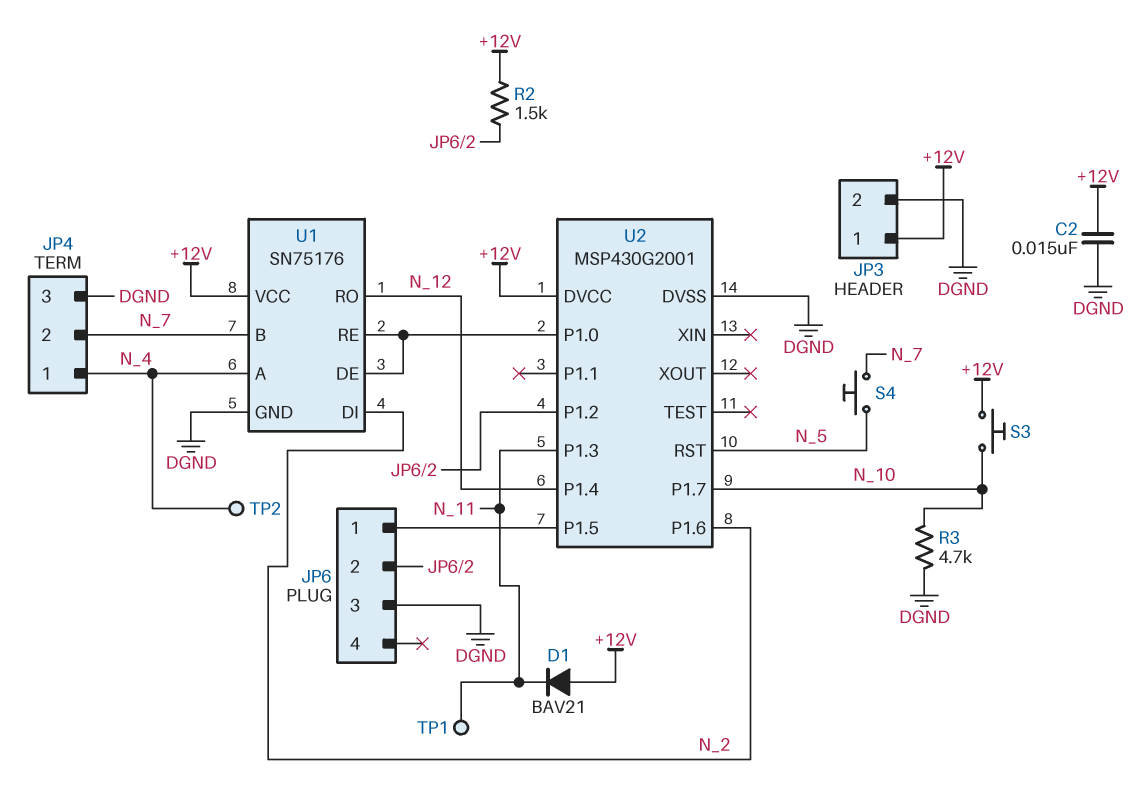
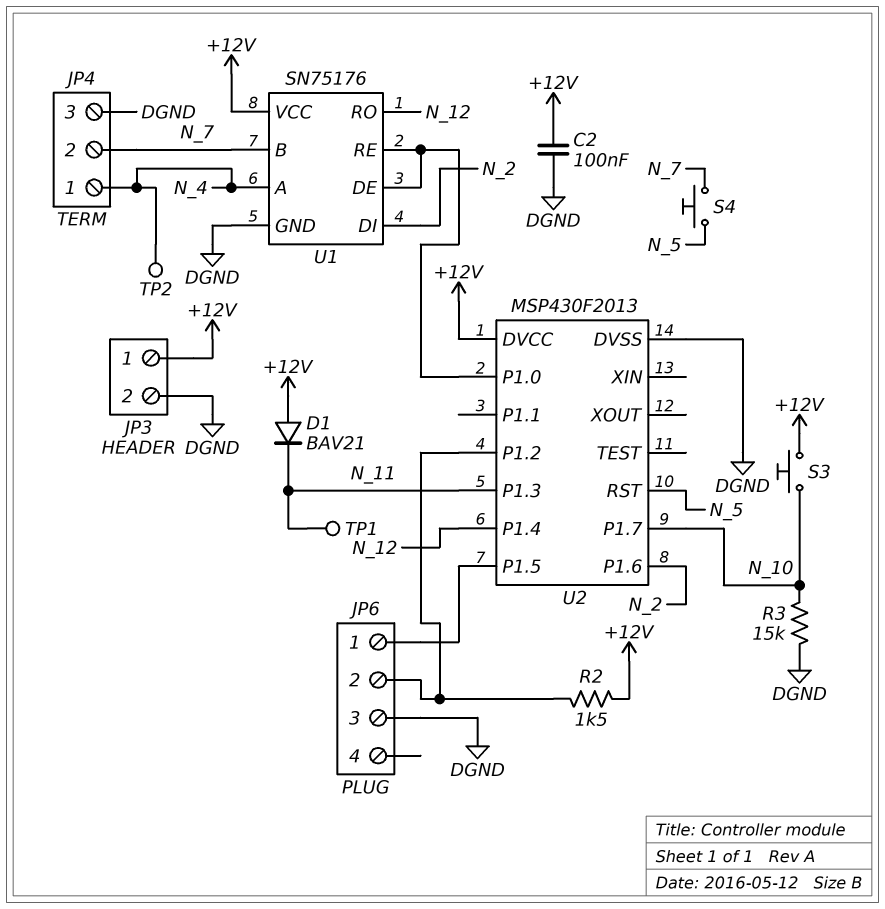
C2: 15nF (+12V, DGND) -> 100nF (+12V, DGND)
R3: 4.7k (DGND, N_10) -> 15k (DGND, N_10)
U2: MSP430G2001 -> MSP430F2013

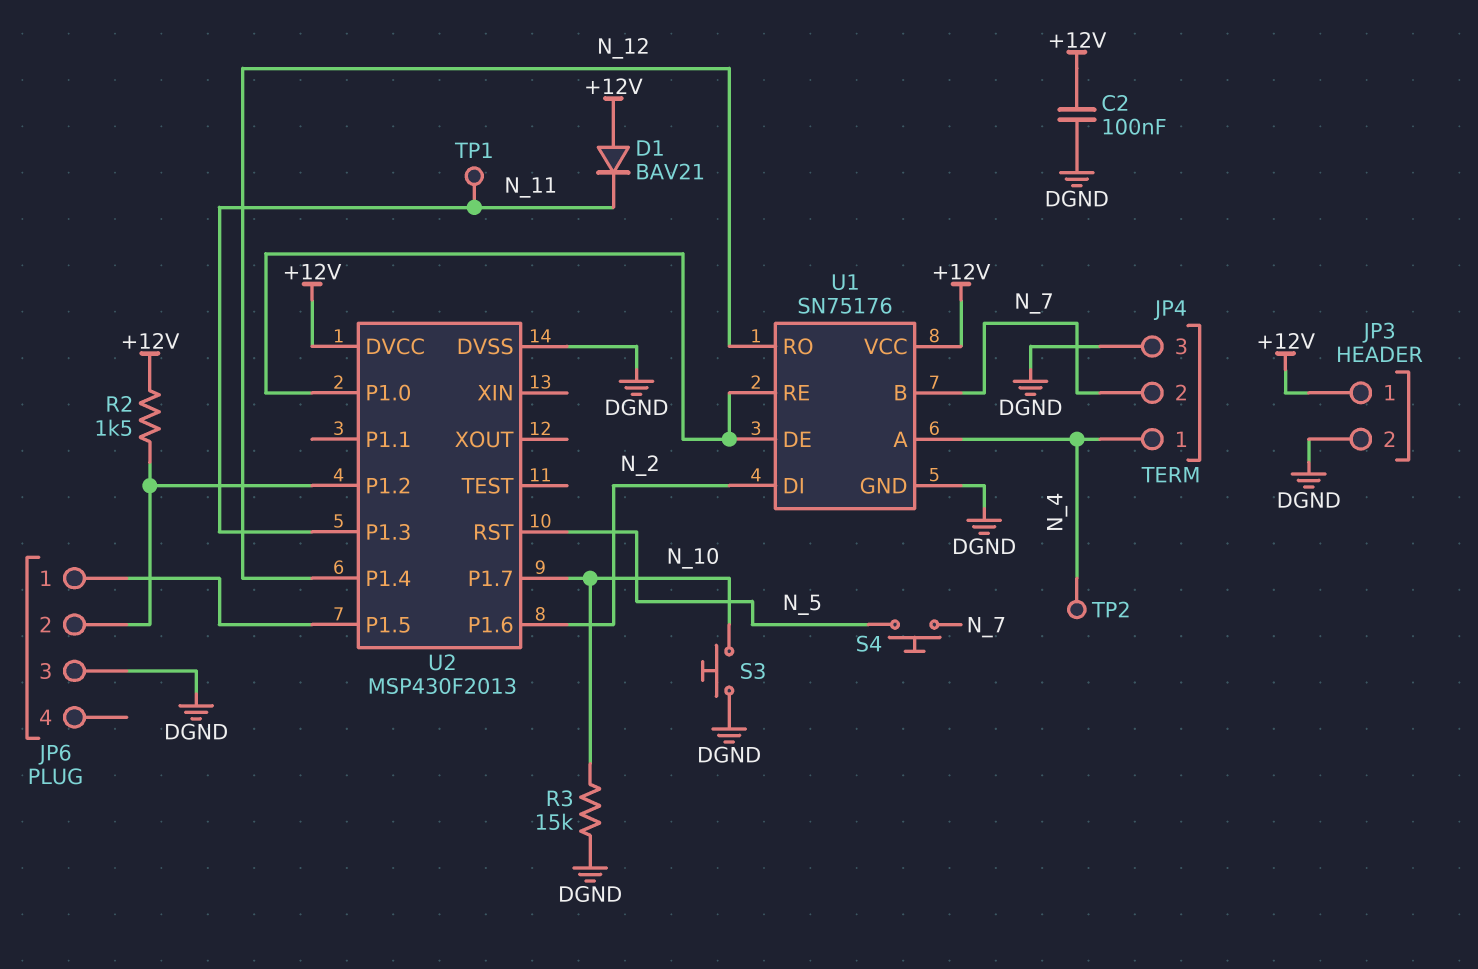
S3: button (+12V, N_10) -> button (DGND, N_10)

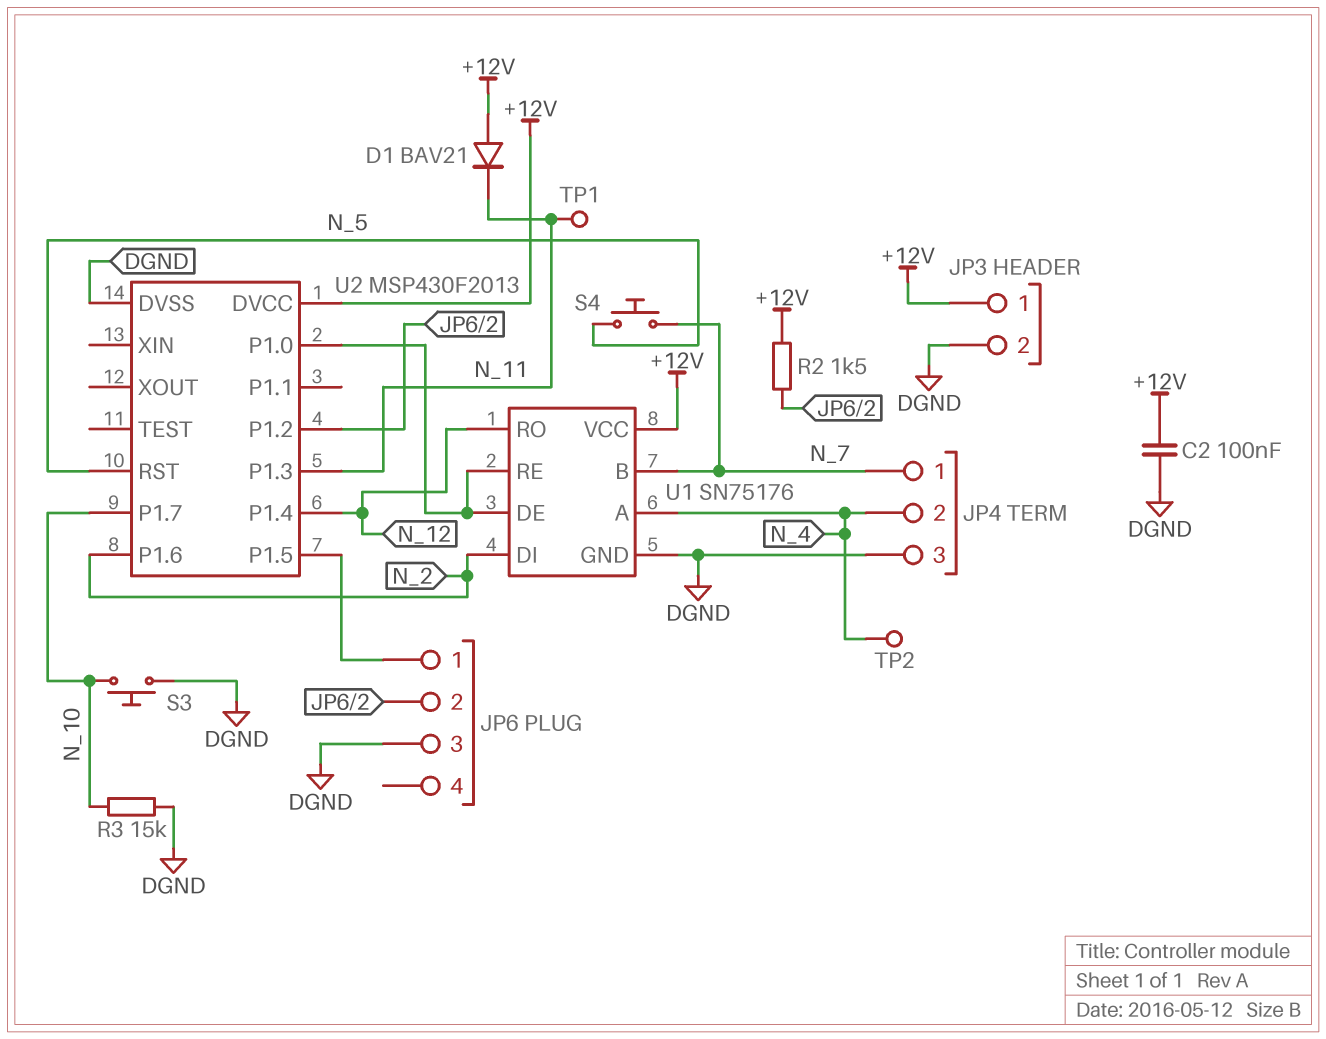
JP4 pin 1: N_4 -> N_7
JP4 pin 2: N_7 -> N_4

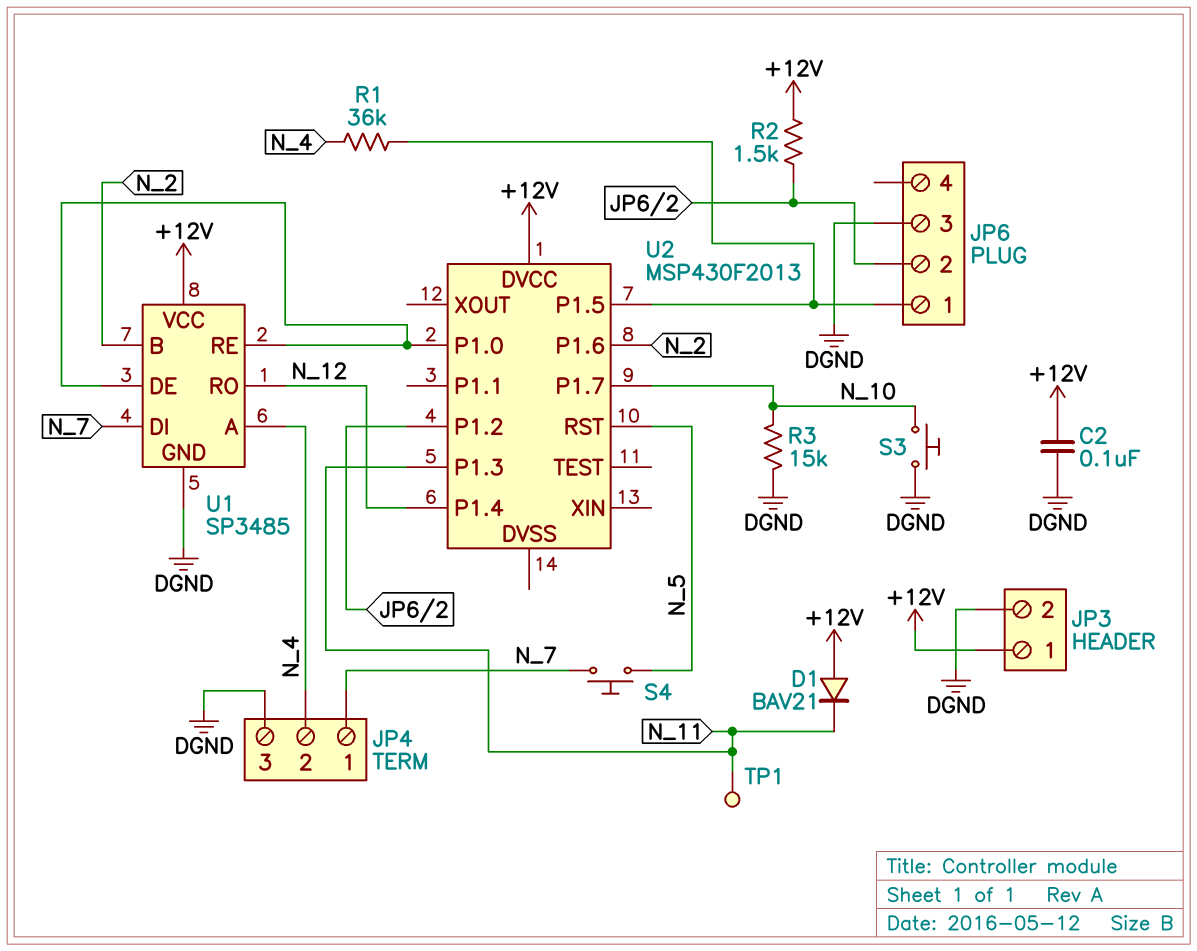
R1: none -> 36k (JP6/1, N_4)
TP2: test point (N_4) -> none
U1: SN75176 -> SP3485
U1 pin B: N_7 -> N_2
U1 pin DI: N_2 -> N_7
U2 pin DVSS: DGND -> none

